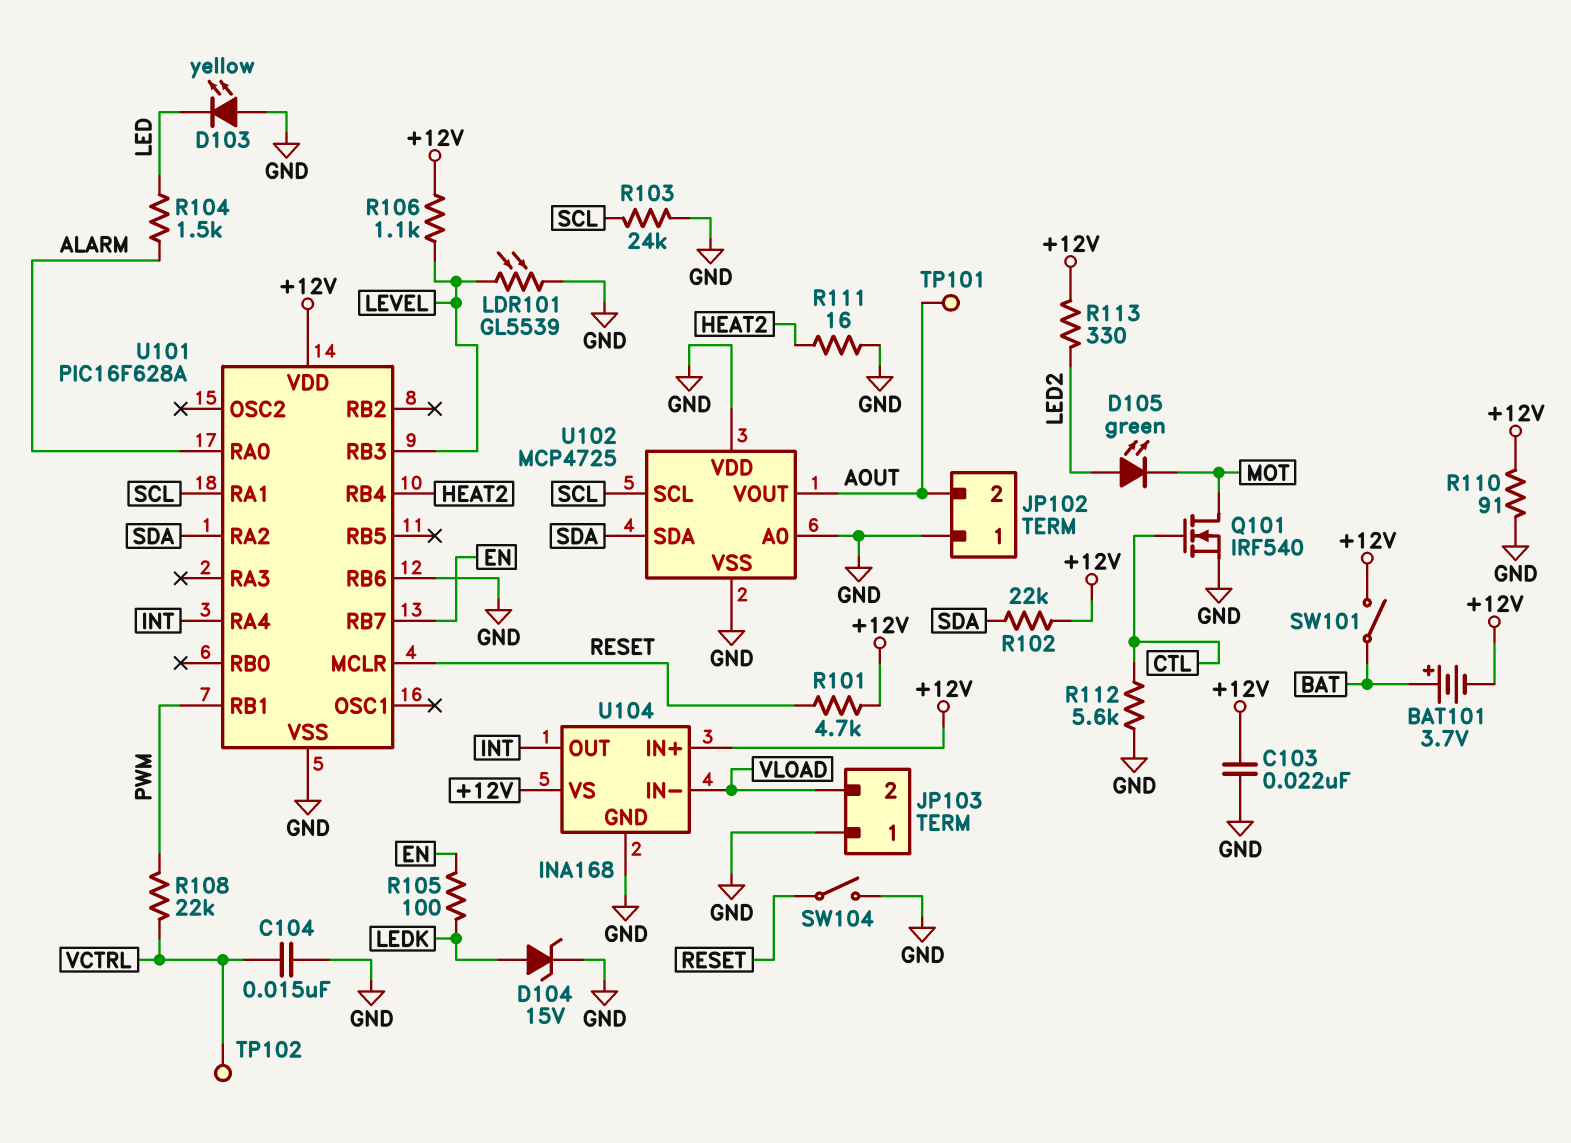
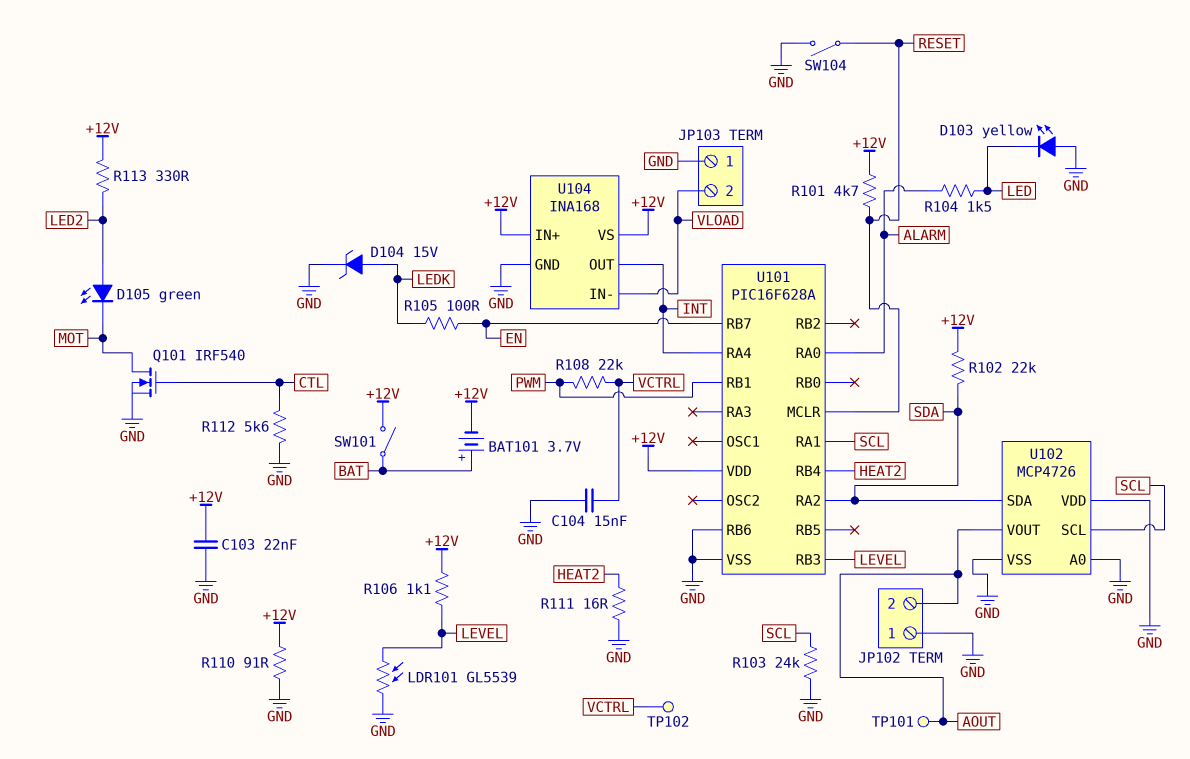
U102: MCP4725 -> MCP4726

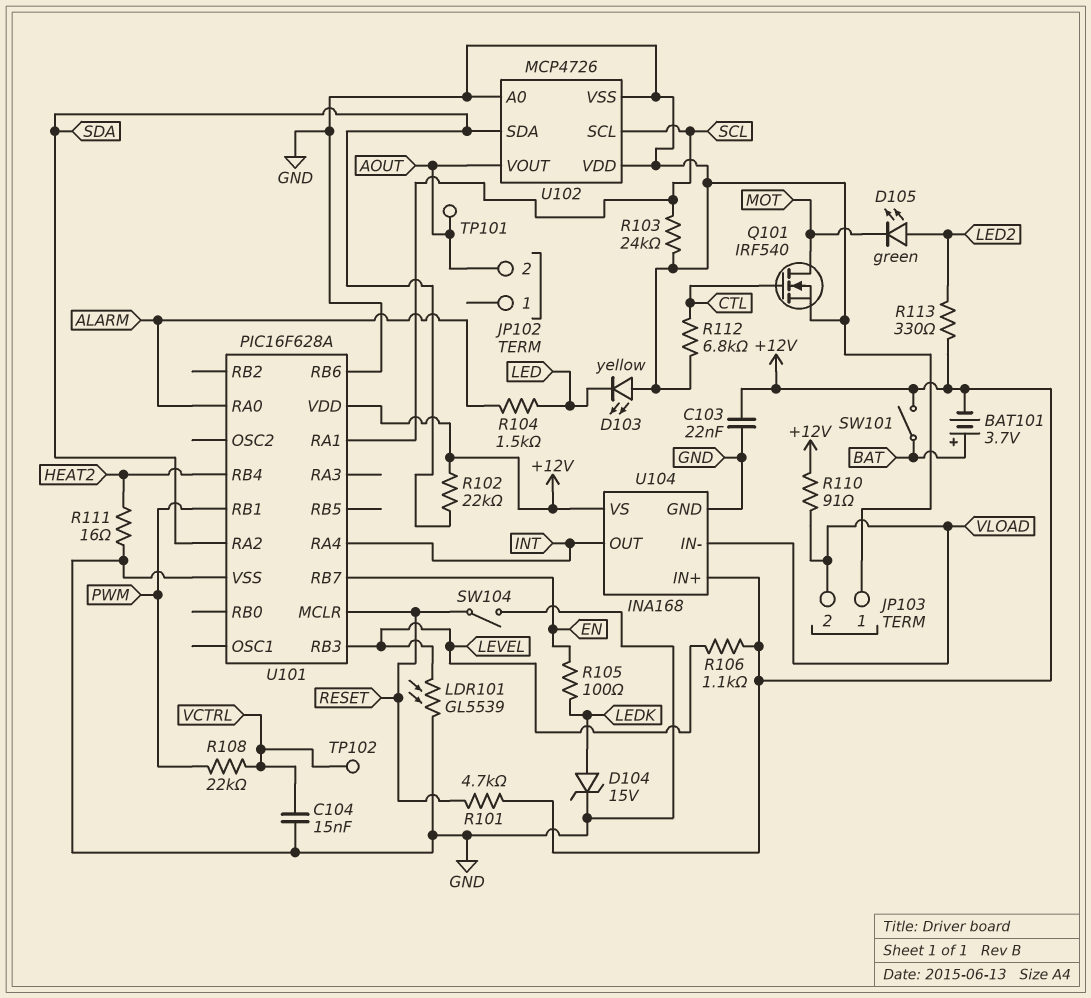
JP102 pin 1: GND -> none
R110: 91 (+12V, GND) -> 91 (+12V, VLOAD)
R112: 5.6k (CTL, GND) -> 6.8k (CTL, GND)

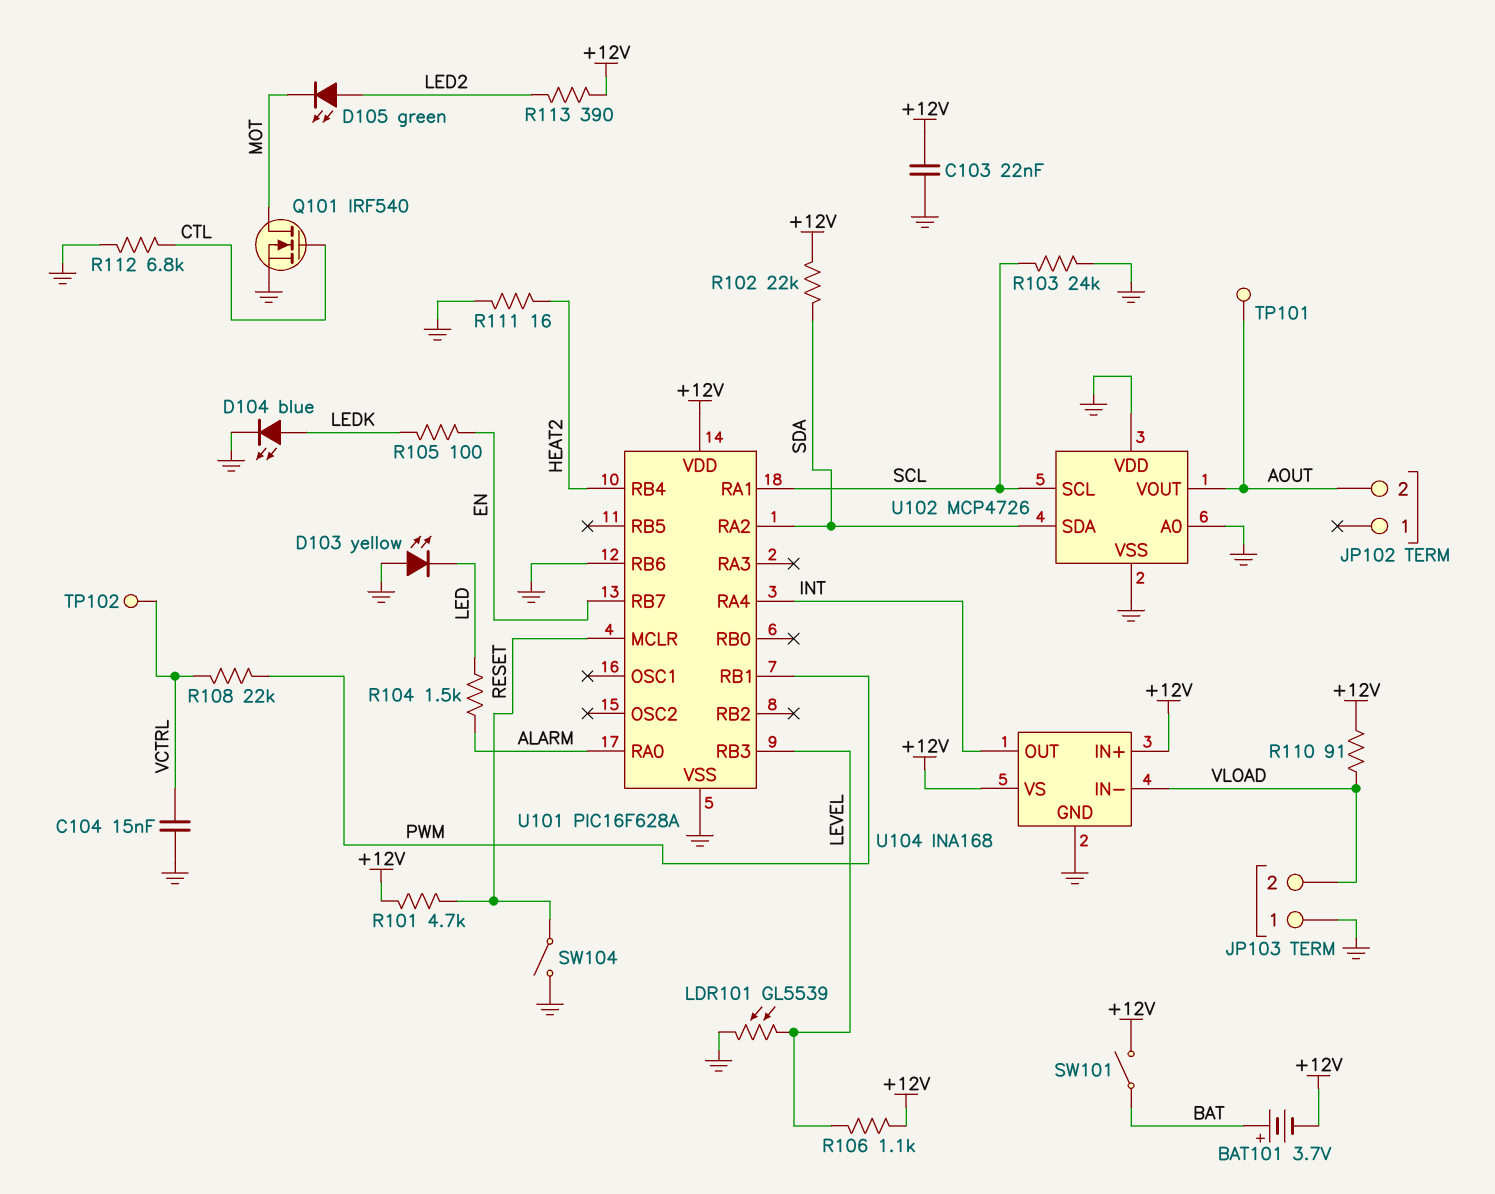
D104: zener 15V (A LEDK, K GND) -> LED blue (A LEDK, K GND)
R113: 330 (+12V, LED2) -> 390 (+12V, LED2)

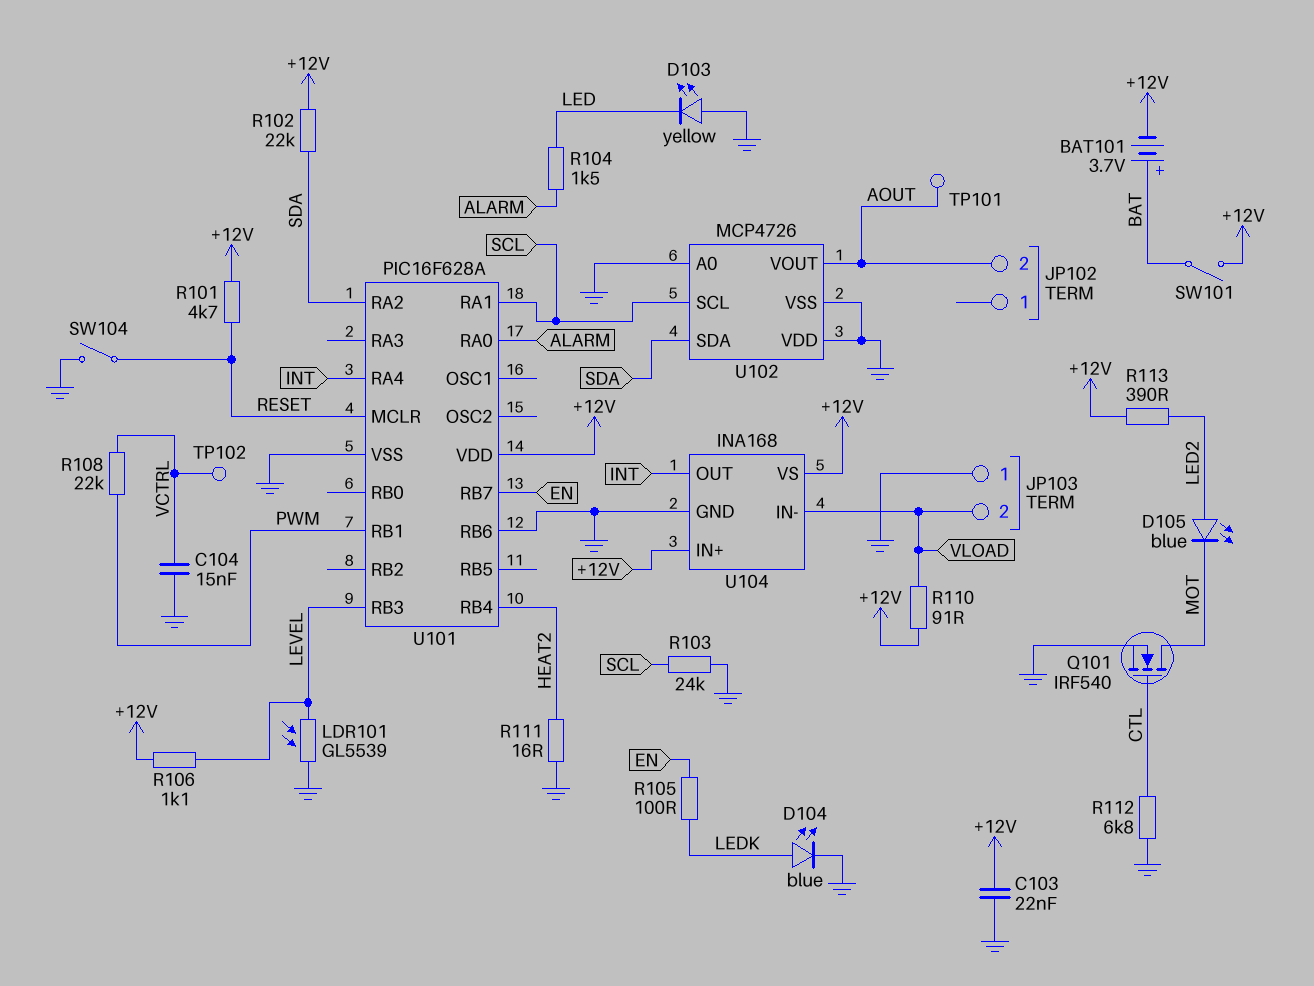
D105: LED green (A LED2, K MOT) -> LED blue (A LED2, K MOT)

